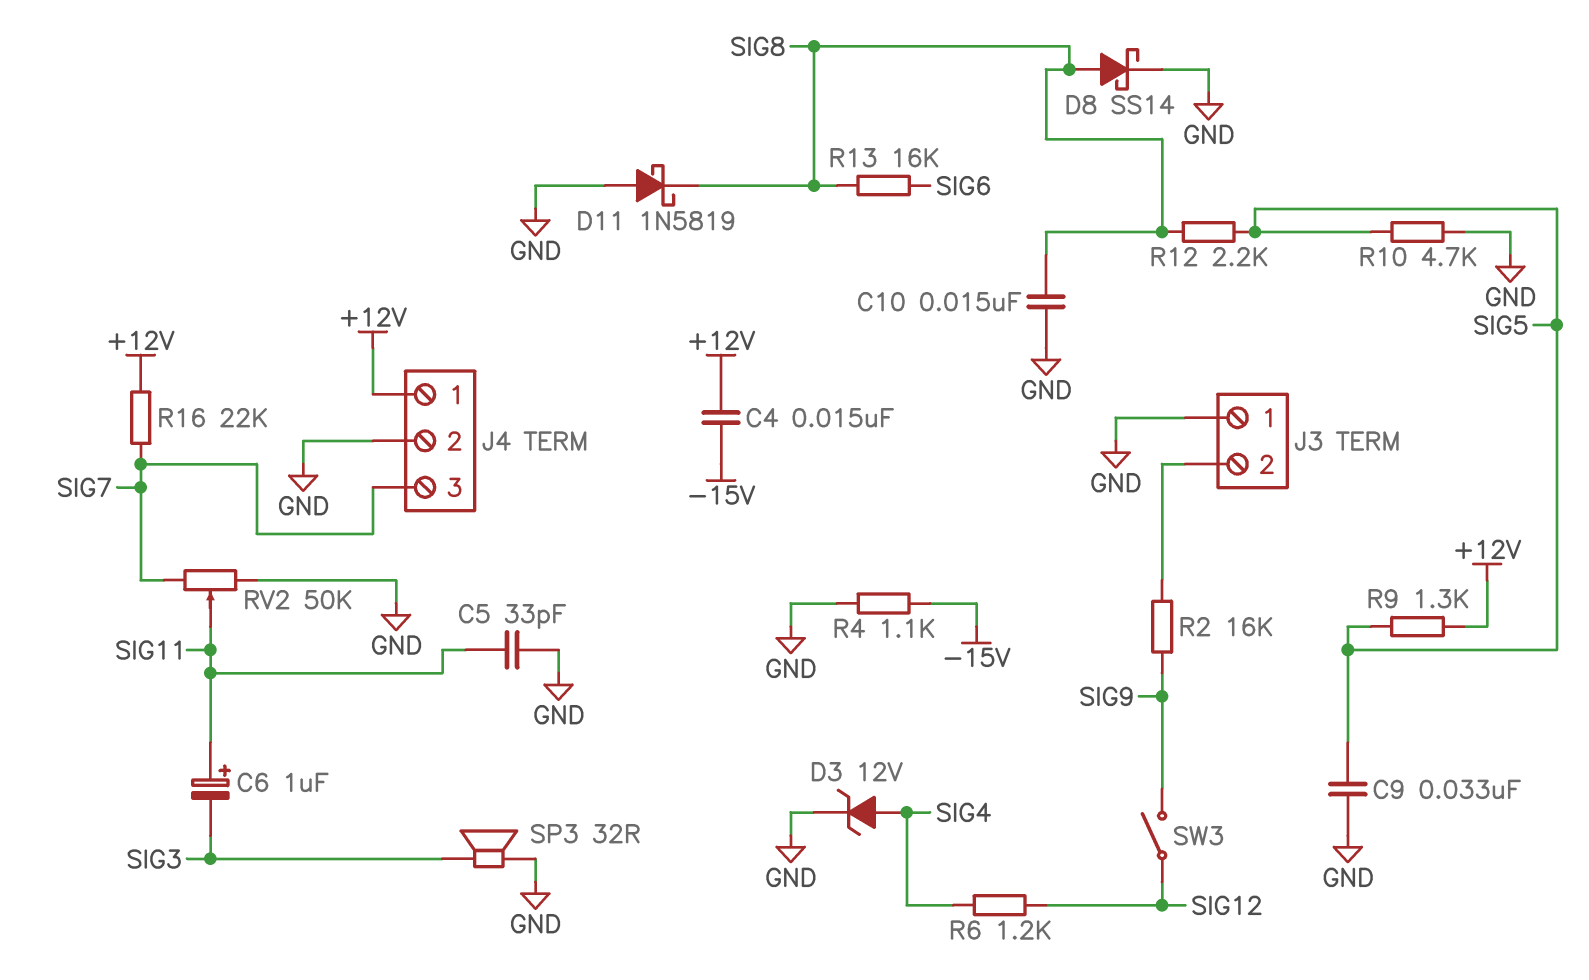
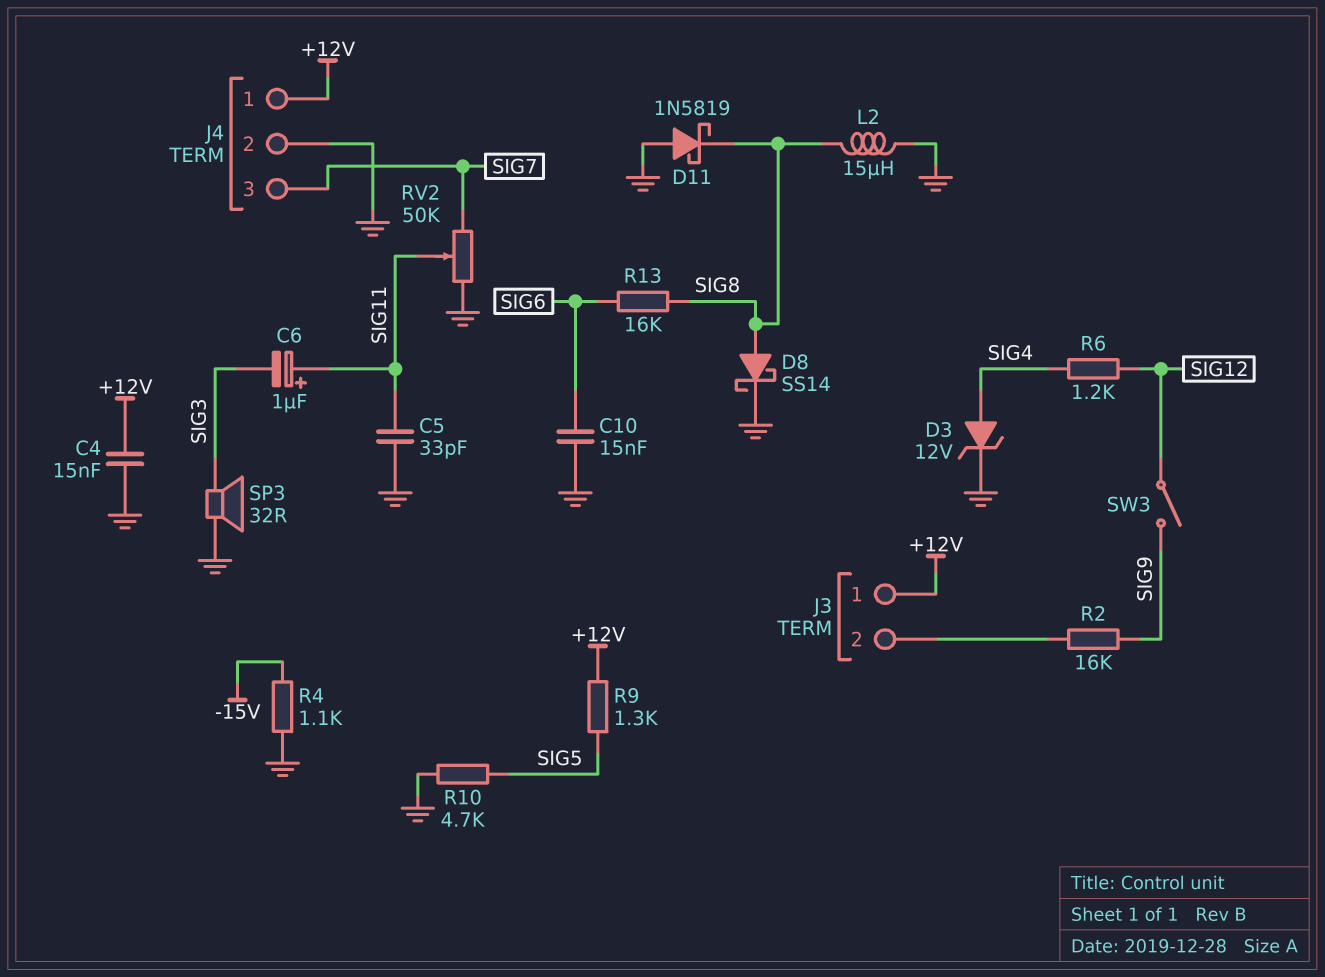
C4: 15nF (+12V, -15V) -> 15nF (+12V, GND)
C9: 33nF (GND, SIG5) -> none
C10: 15nF (GND, SIG8) -> 15nF (GND, SIG6)
J3 pin 1: GND -> +12V
L2: none -> 15uH (GND, SIG8)
R12: 2.2k (SIG5, SIG8) -> none
R16: 22k (+12V, SIG7) -> none

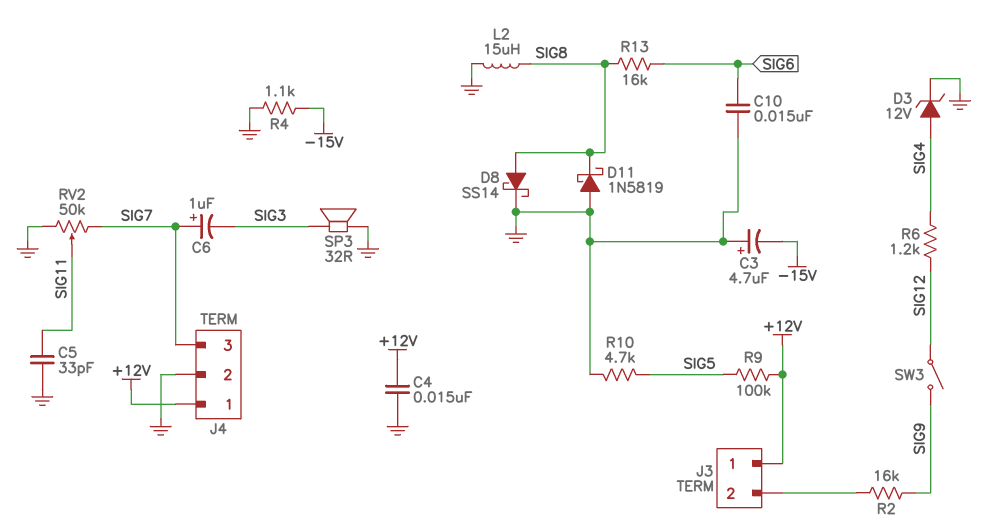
C3: none -> 4.7uF (plus GND, minus -15V)
C6: 1uF (plus SIG11, minus SIG3) -> 1uF (plus SIG7, minus SIG3)
R9: 1.3k (+12V, SIG5) -> 100k (+12V, SIG5)

